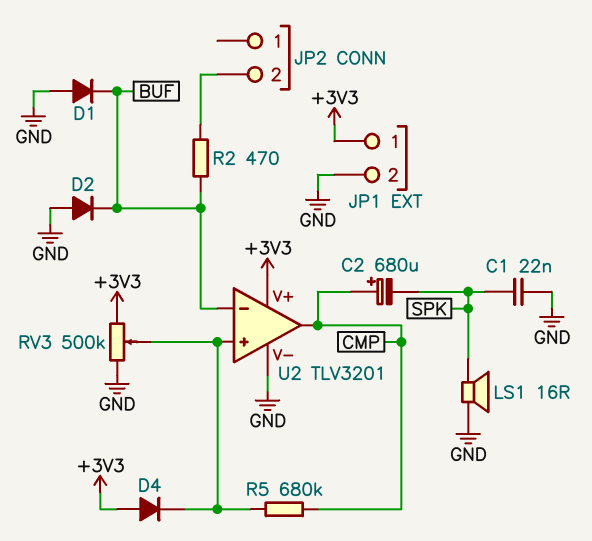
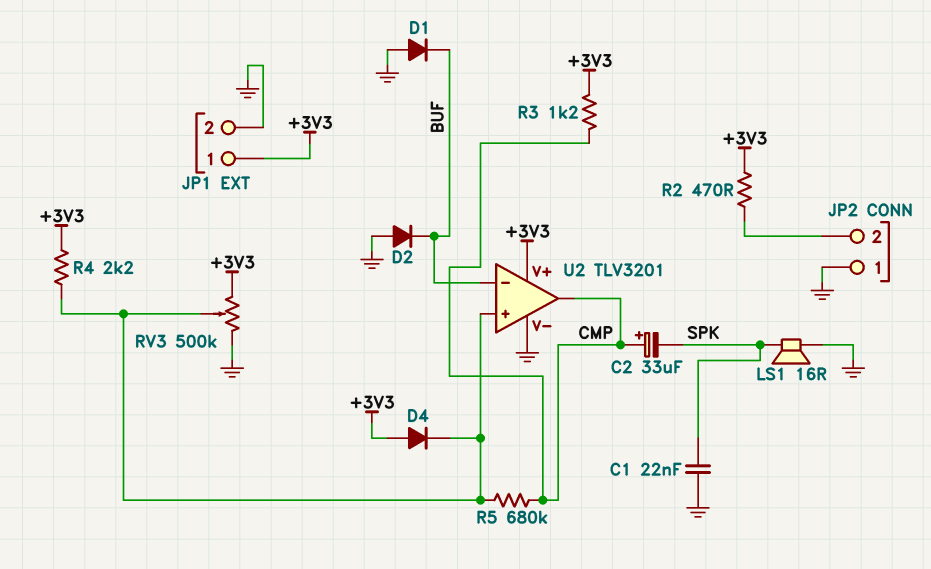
C2: 680uF (plus CMP, minus SPK) -> 33uF (plus CMP, minus SPK)
JP2 pin 1: none -> GND
R2: 470 (BUF, JP2/2) -> 470 (+3V3, JP2/2)
R3: none -> 1.2k (+3V3, CMP)
R4: none -> 2.2k (+3V3, U2/in+)

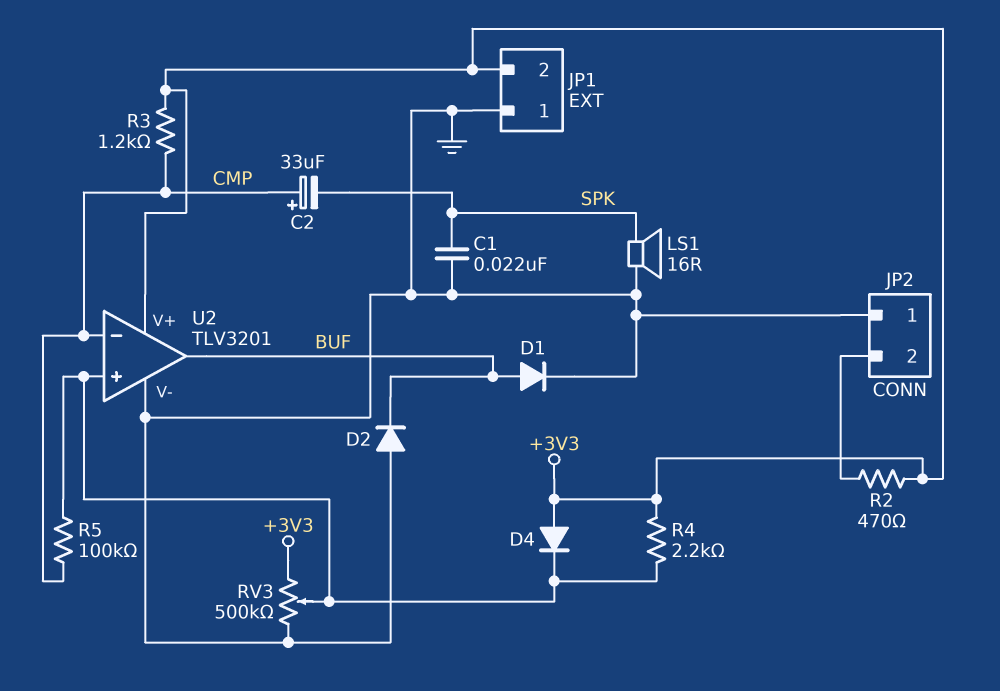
D1: diode (A GND, K BUF) -> diode (A BUF, K GND)
JP1 pin 1: +3V3 -> GND
JP1 pin 2: GND -> +3V3
R5: 680k (CMP, U2/in+) -> 100k (CMP, U2/in+)
U2 pin in-: BUF -> CMP
U2 pin out: CMP -> BUF

